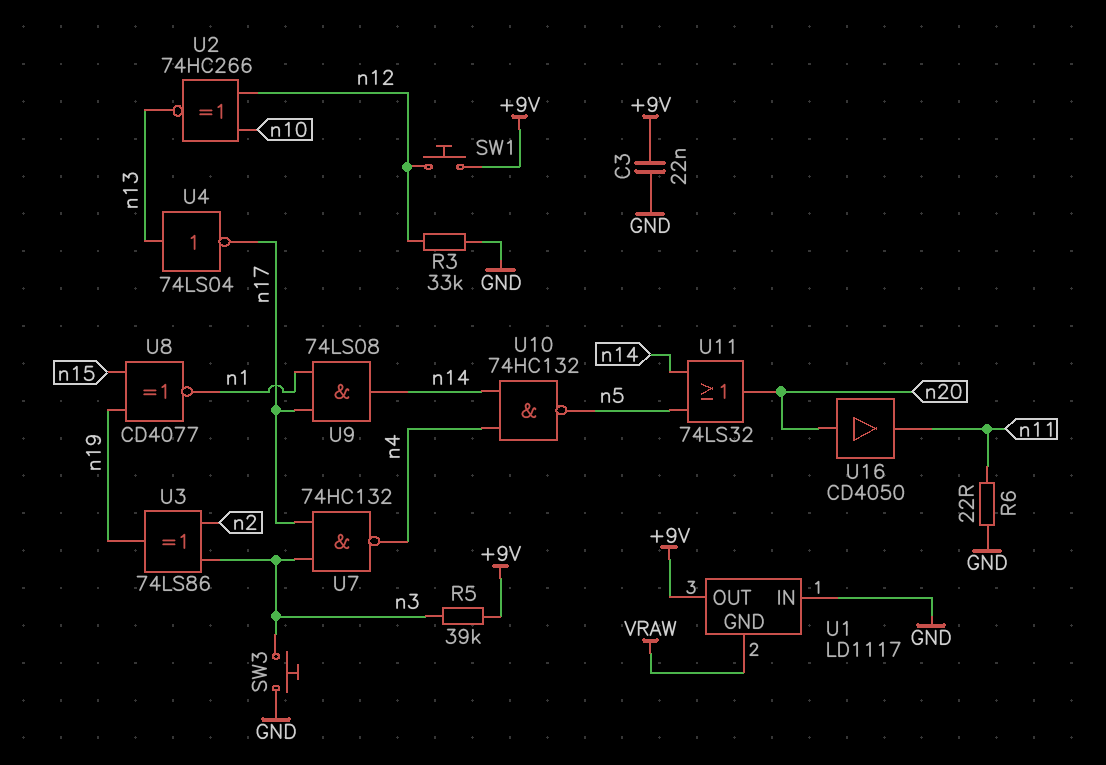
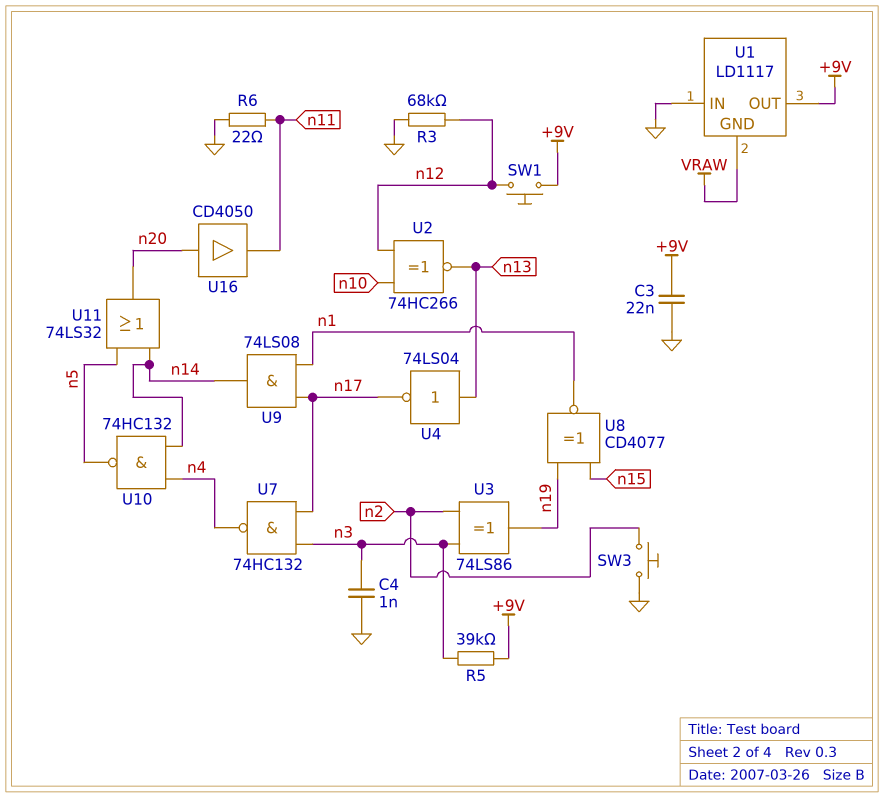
C4: none -> 1nF (GND, n3)
R3: 33k (GND, n12) -> 68k (GND, n12)
SW3: button (GND, n3) -> button (GND, n2)

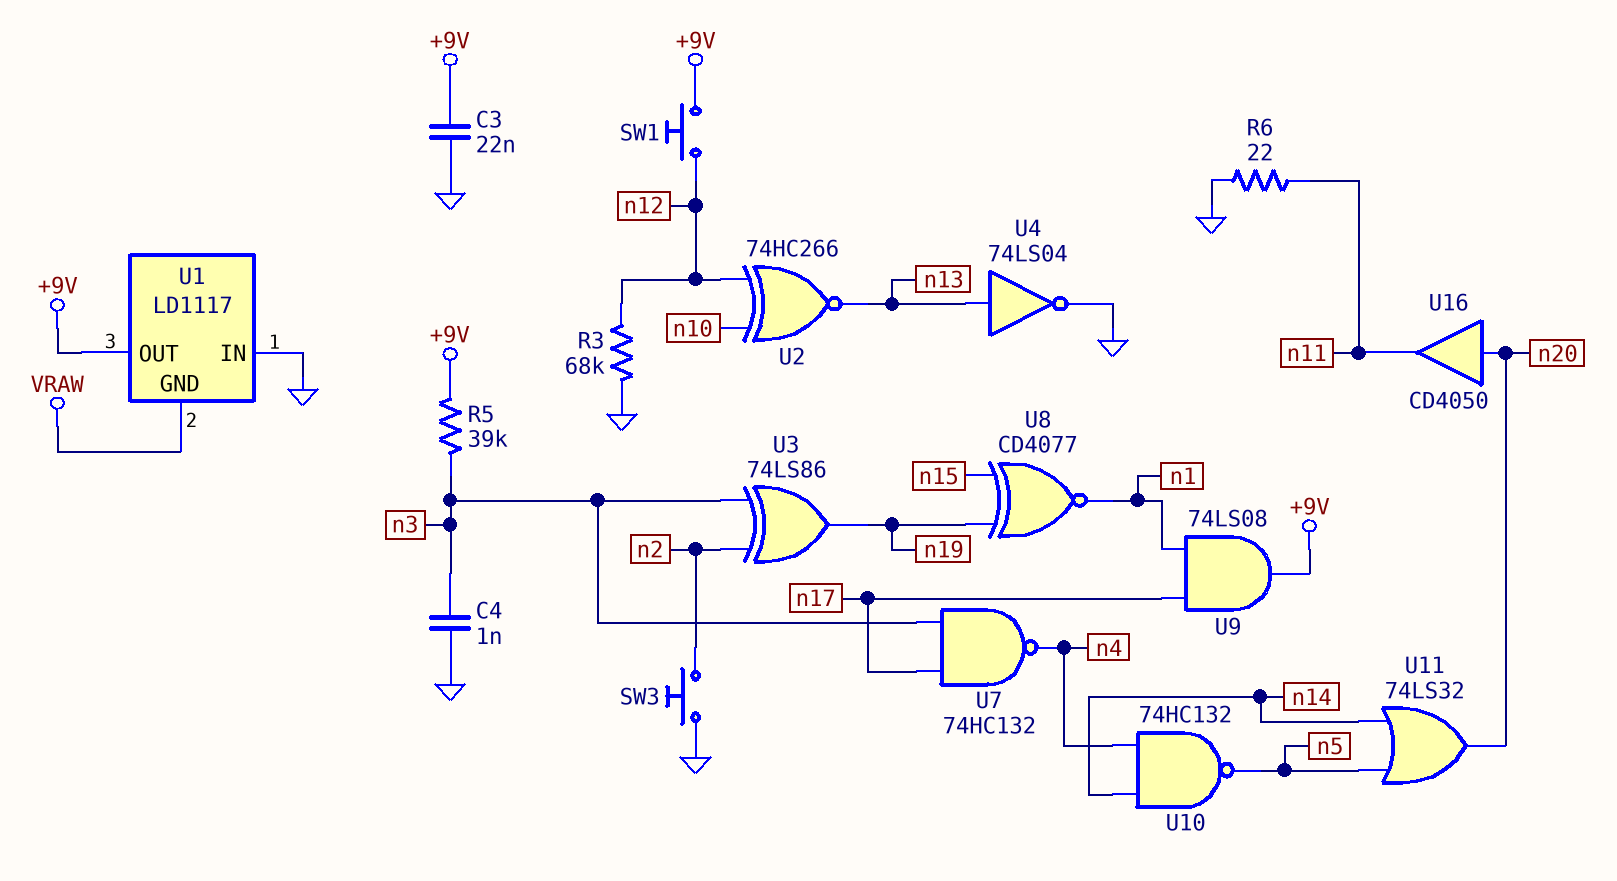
U4: NOT 74LS04 (in n13, out n17) -> NOT 74LS04 (in n13, out GND)
U9: AND 74LS08 (in n1, in n17, out n14) -> AND 74LS08 (in n1, in n17, out +9V)

